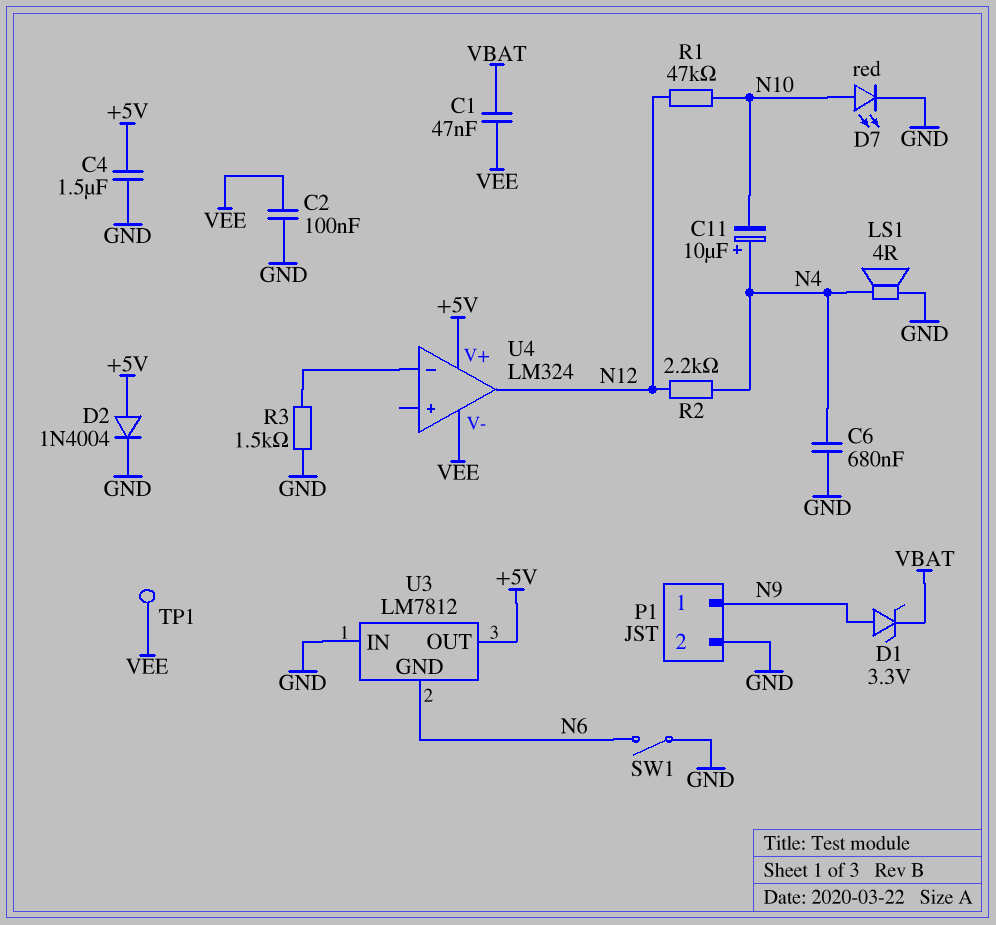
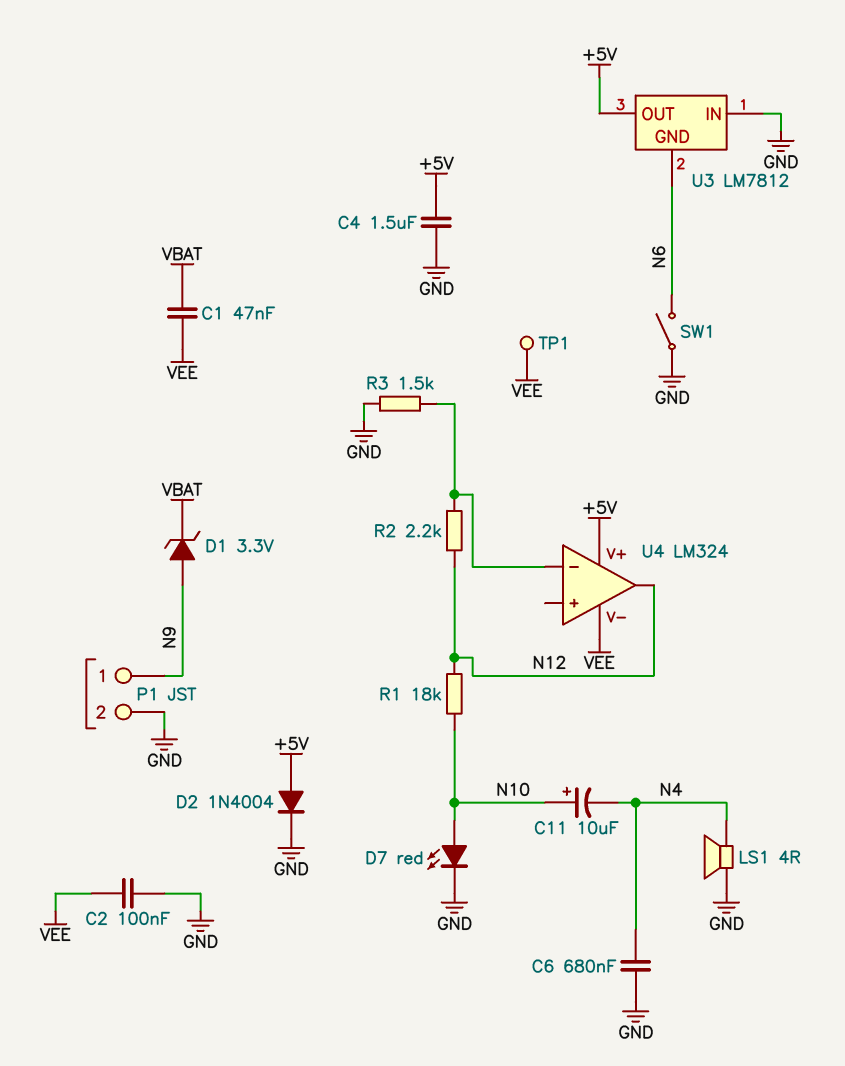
C11: 10uF (plus N4, minus N10) -> 10uF (plus N10, minus N4)
R1: 47k (N10, N12) -> 18k (N10, N12)
R2: 2.2k (N4, N12) -> 2.2k (N12, U4/in-)

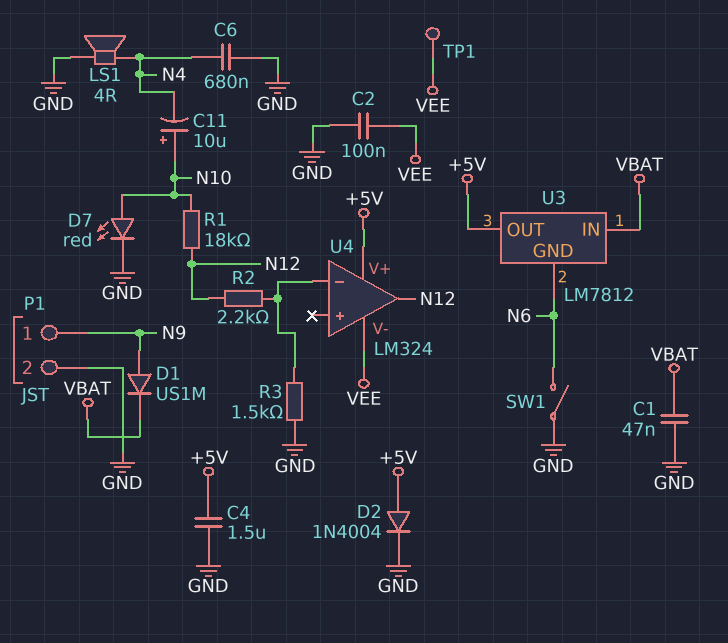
C1: 47nF (VBAT, VEE) -> 47nF (GND, VBAT)
D1: zener 3.3V (A N9, K VBAT) -> diode US1M (A N9, K VBAT)
U3 pin IN: GND -> VBAT

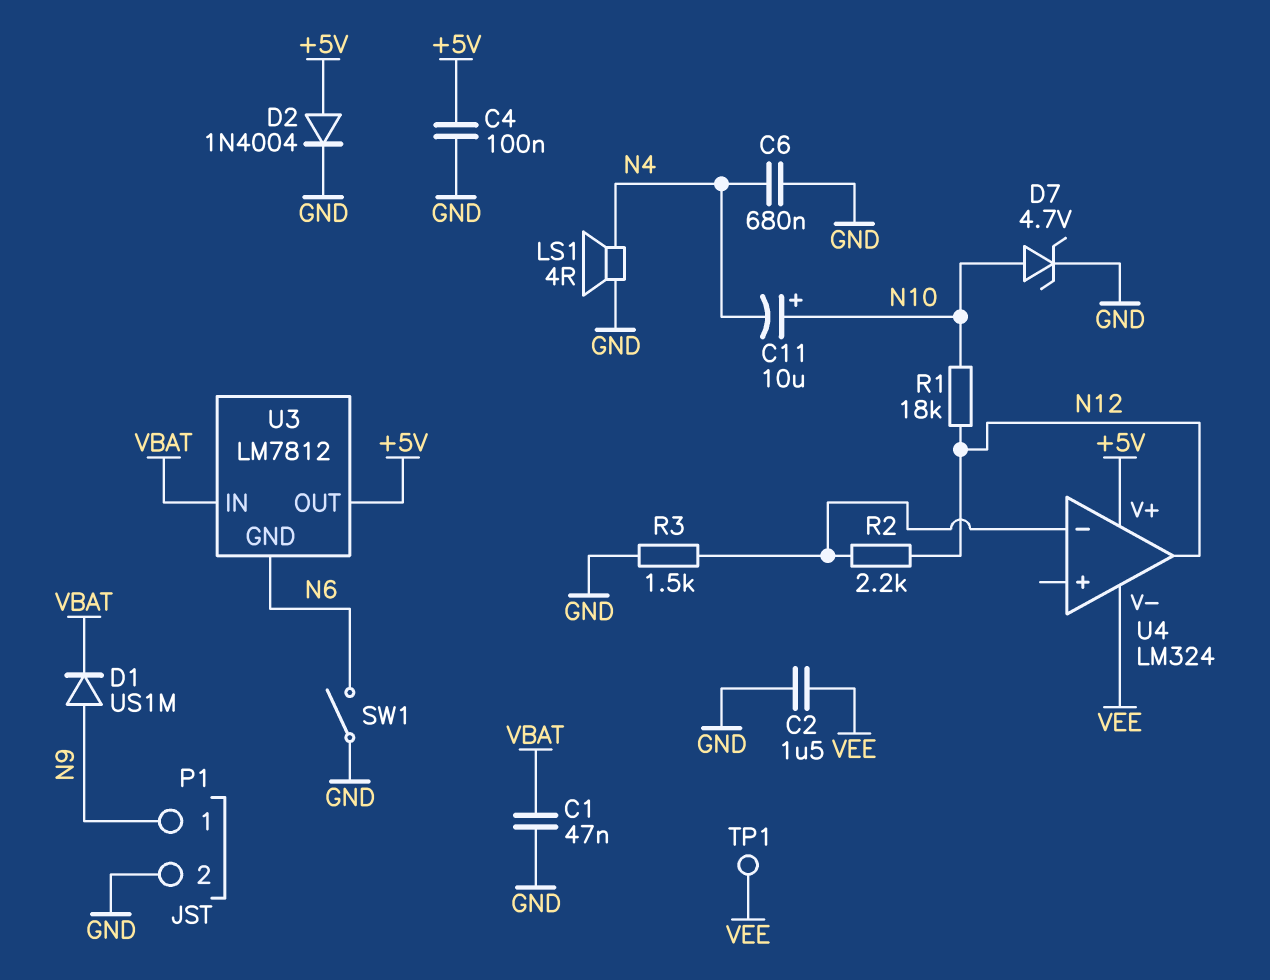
C2: 100nF (GND, VEE) -> 1.5uF (GND, VEE)
C4: 1.5uF (+5V, GND) -> 100nF (+5V, GND)
D7: LED red (A N10, K GND) -> zener 4.7V (A N10, K GND)

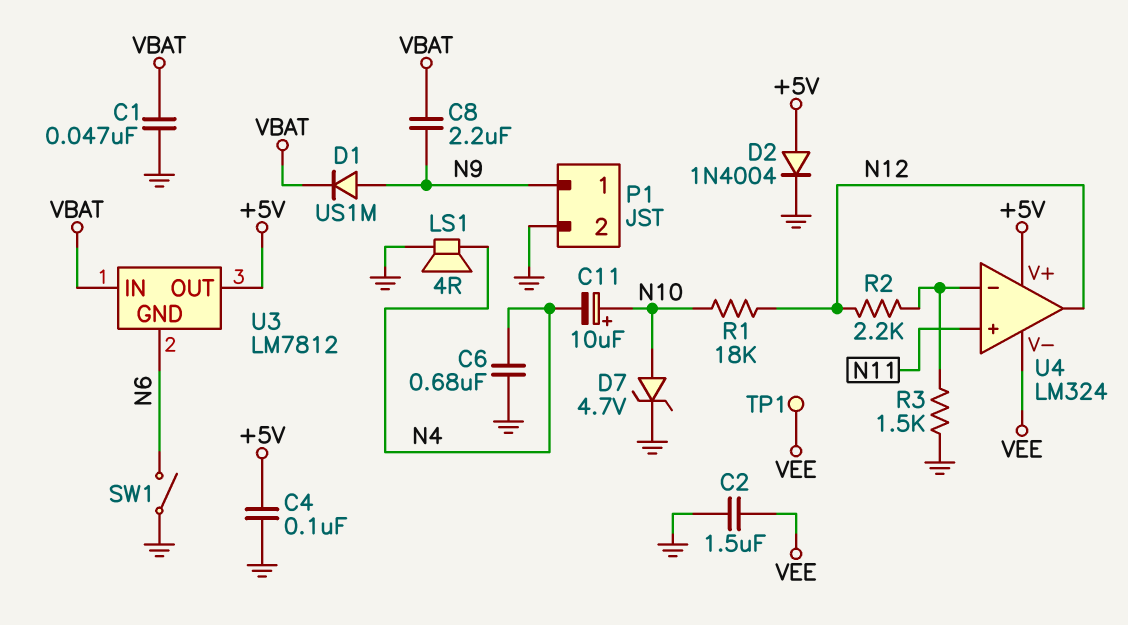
C8: none -> 2.2uF (N9, VBAT)
U4 pin in+: none -> N11

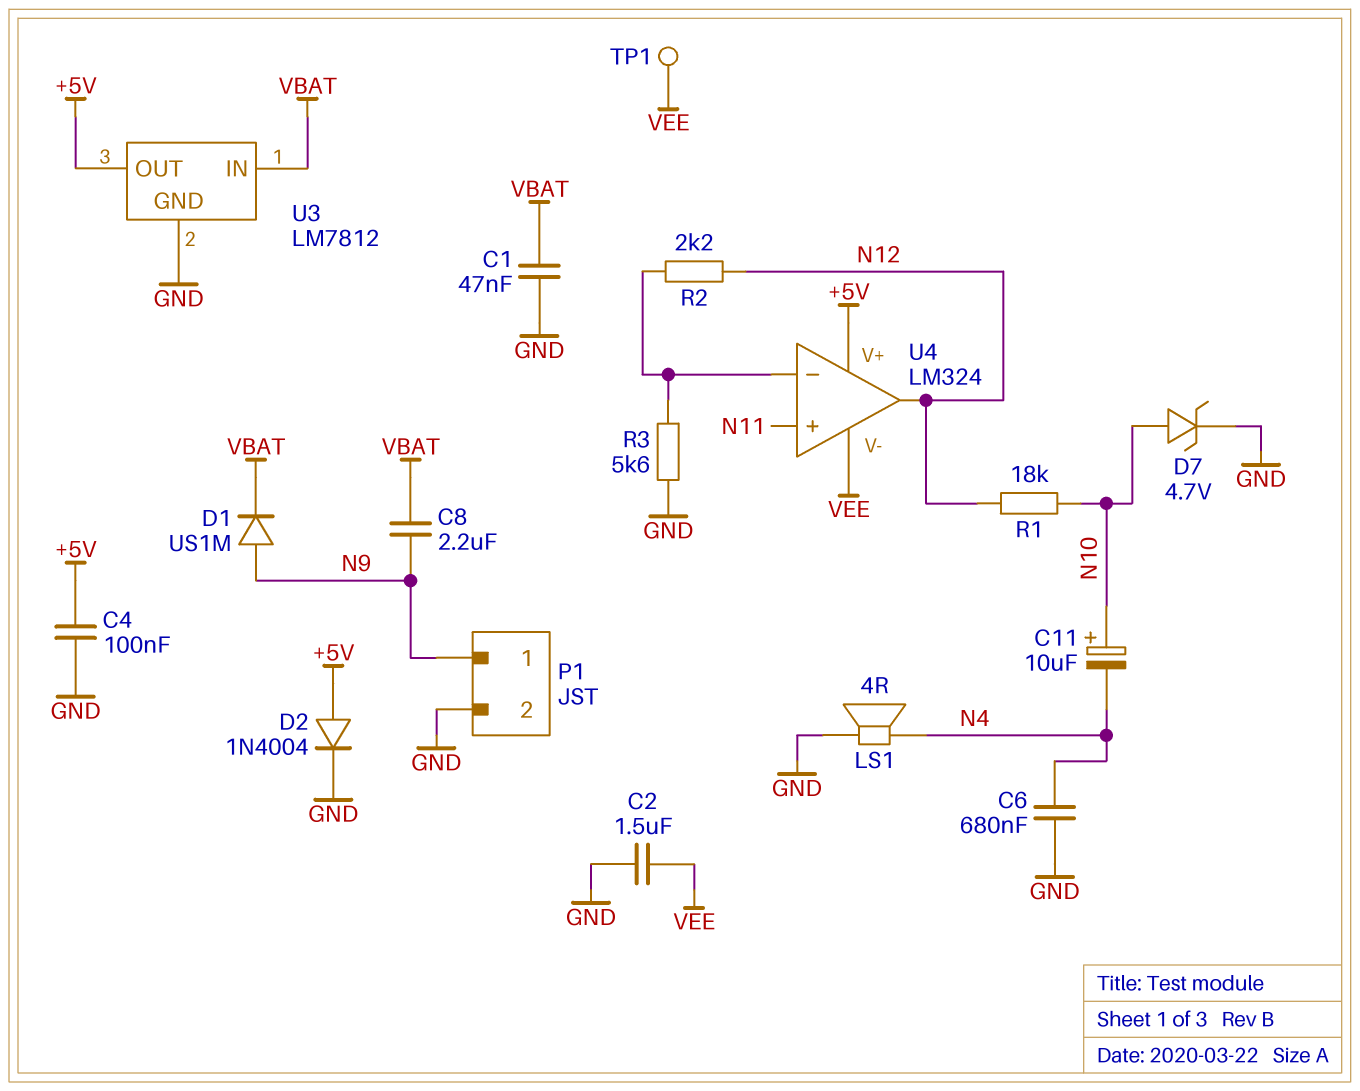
R3: 1.5k (GND, U4/in-) -> 5.6k (GND, U4/in-)
SW1: switch (GND, N6) -> none
U3 pin GND: N6 -> GND

